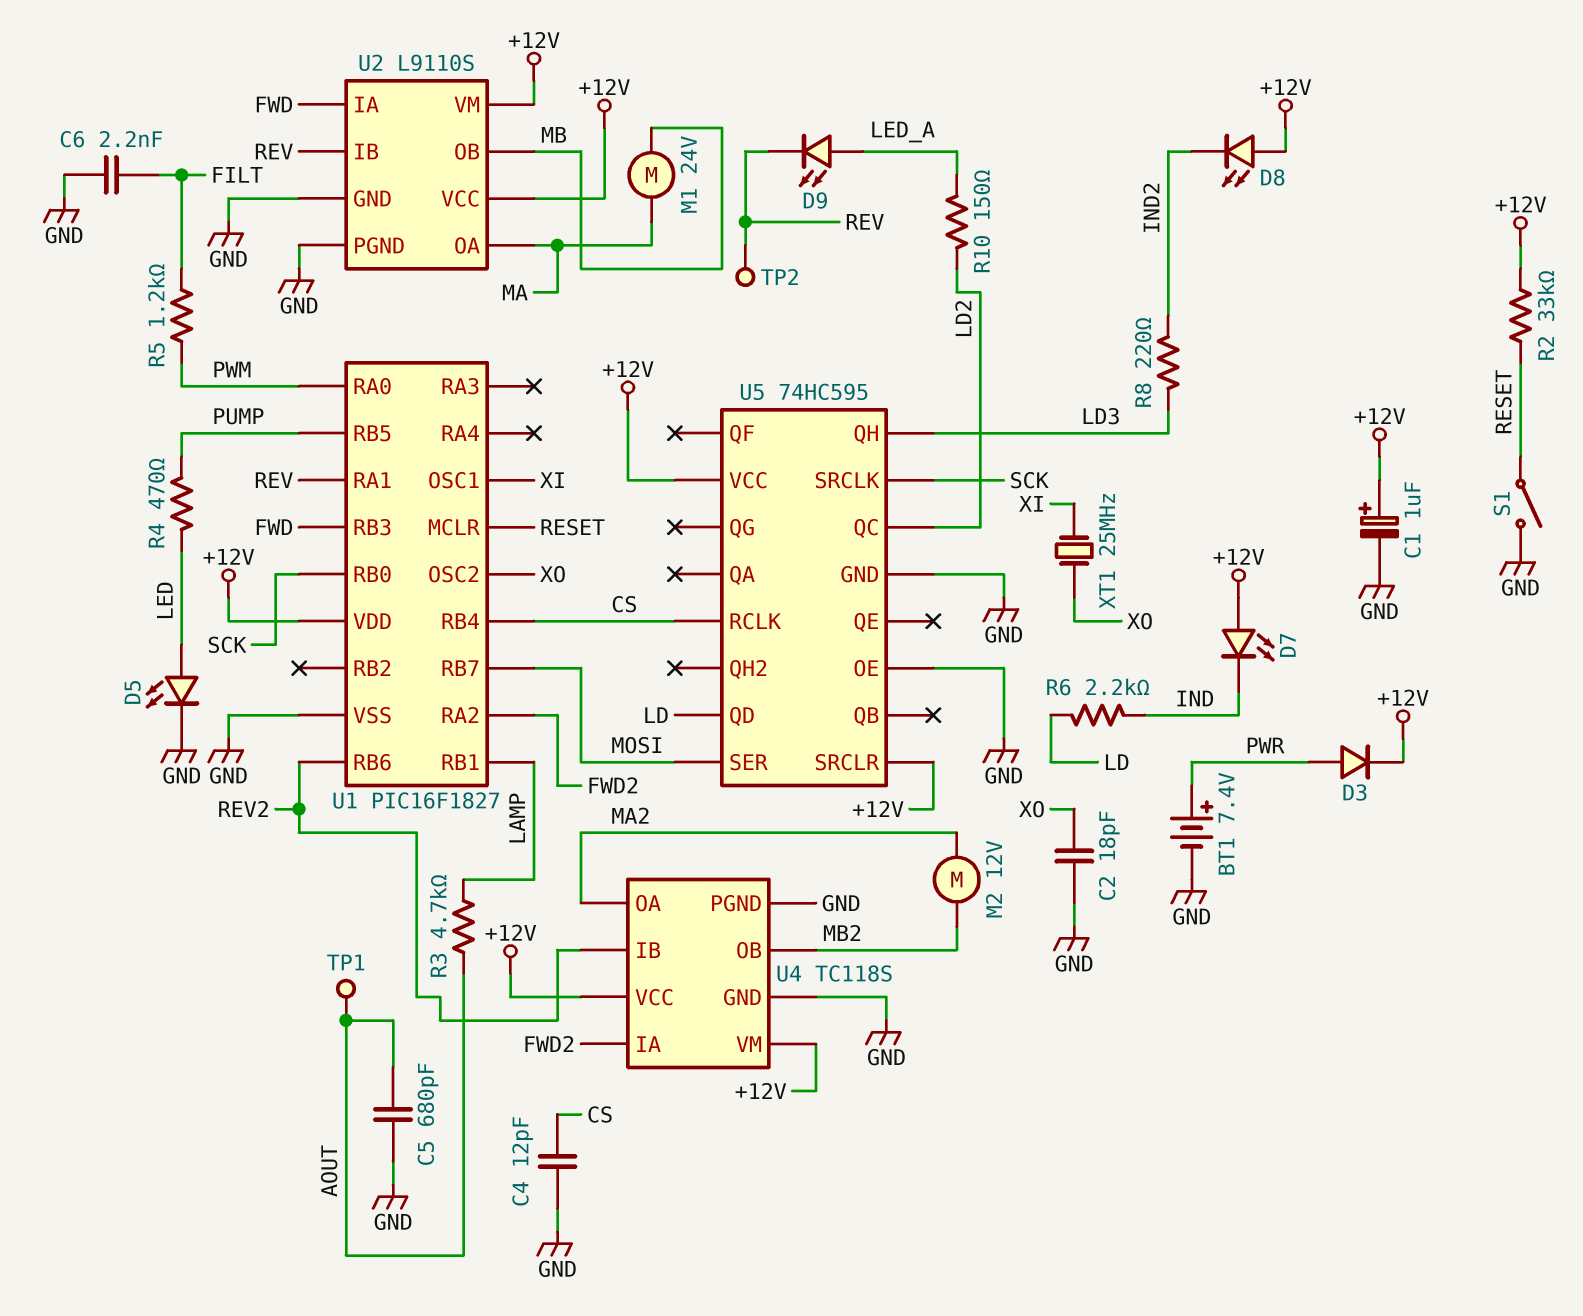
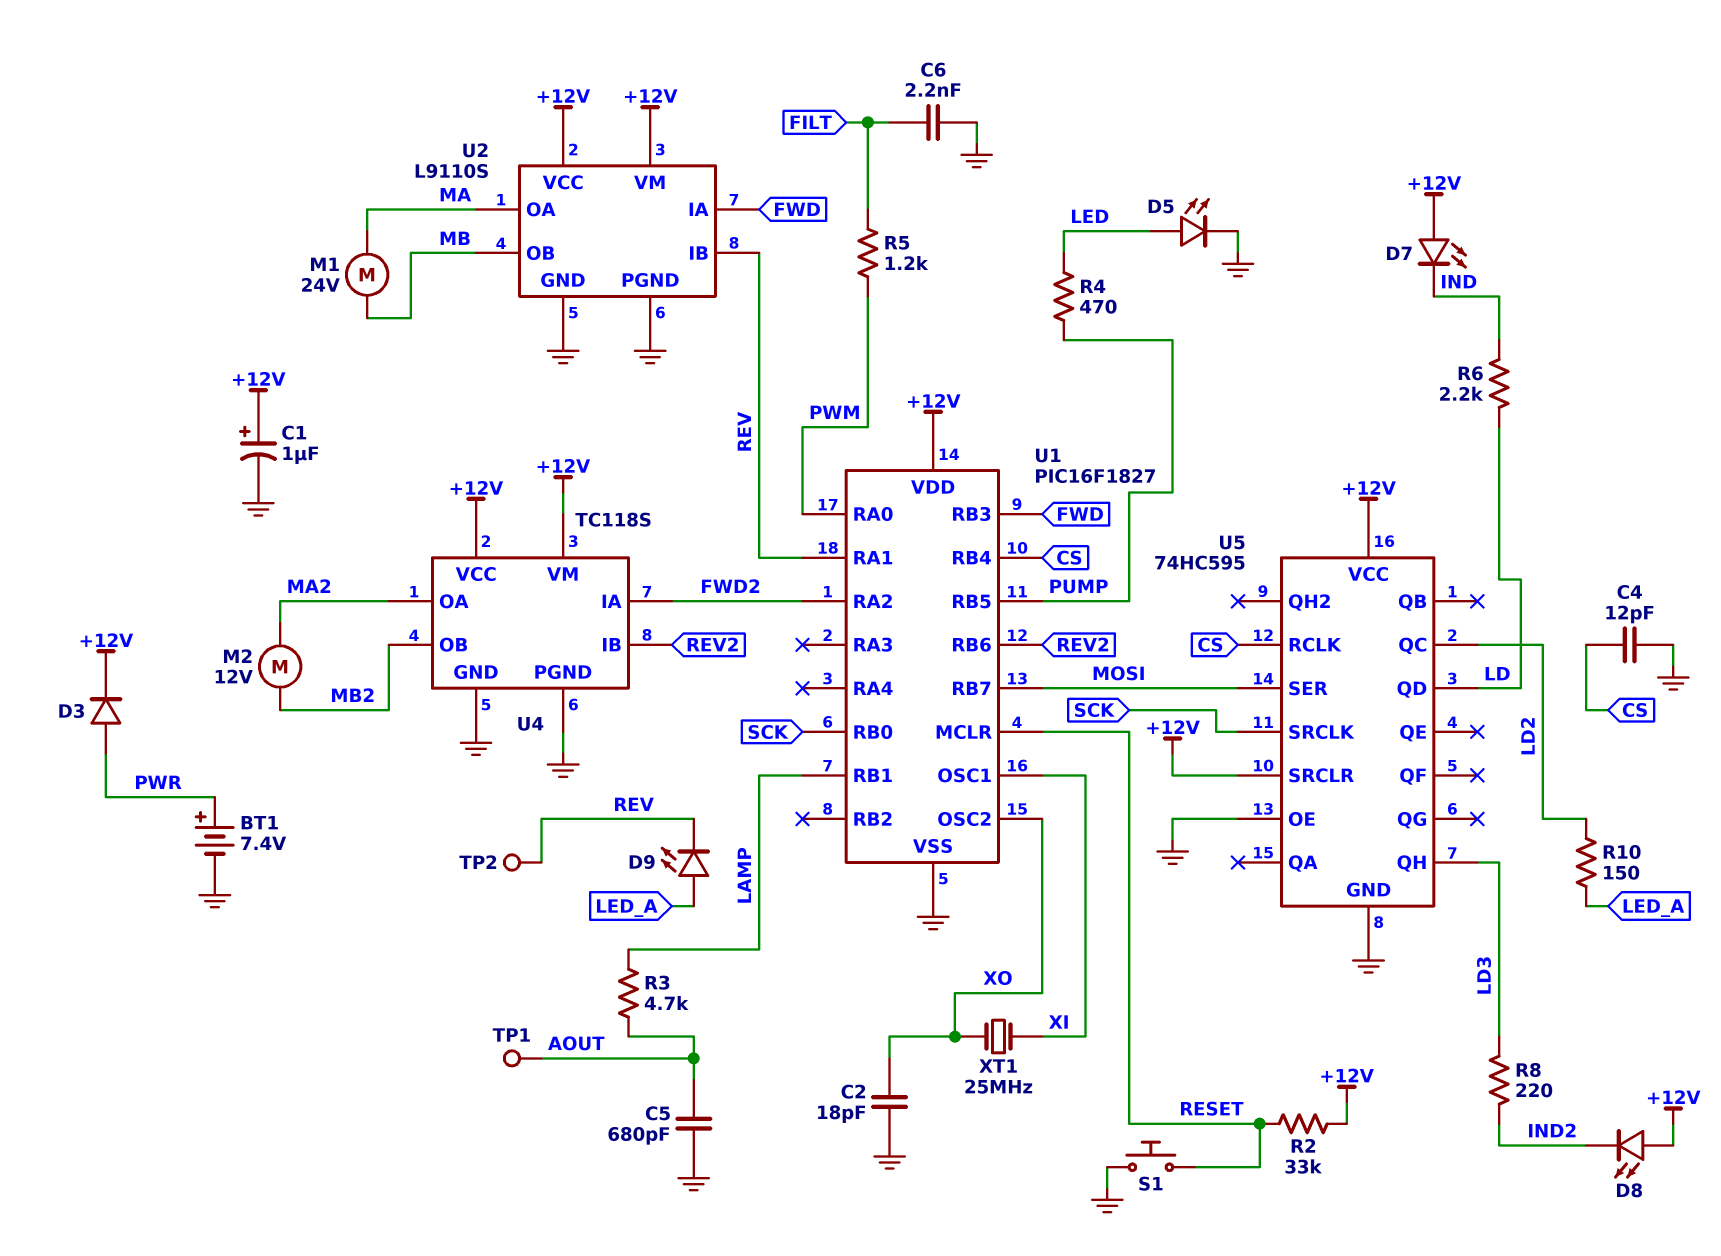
S1: switch (GND, RESET) -> button (GND, RESET)

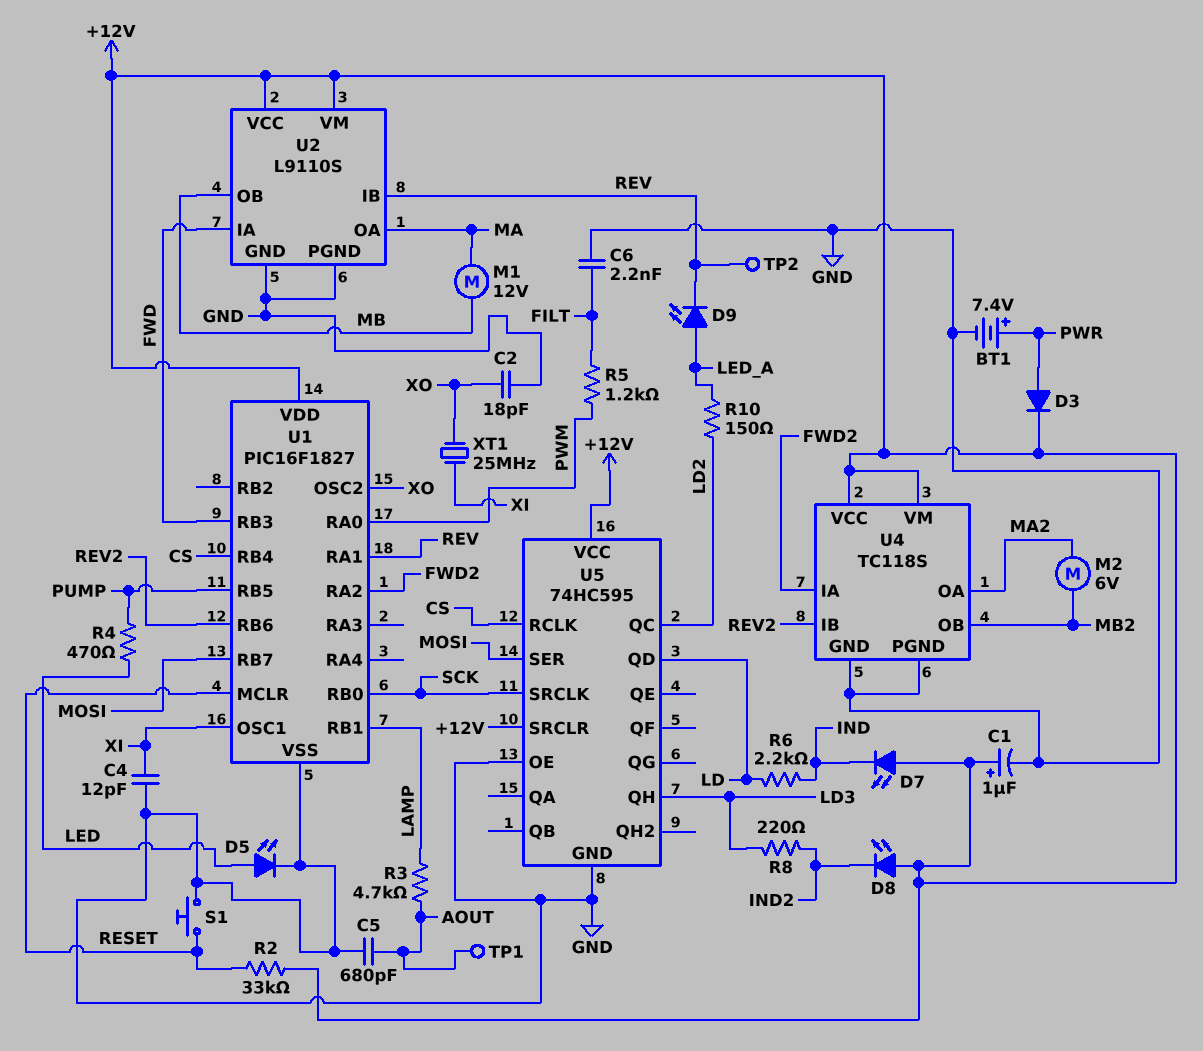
C4: 12pF (CS, GND) -> 12pF (GND, XI)
M1: motor 24V (MA, MB) -> motor 12V (MA, MB)
M2: motor 12V (MA2, MB2) -> motor 6V (MA2, MB2)

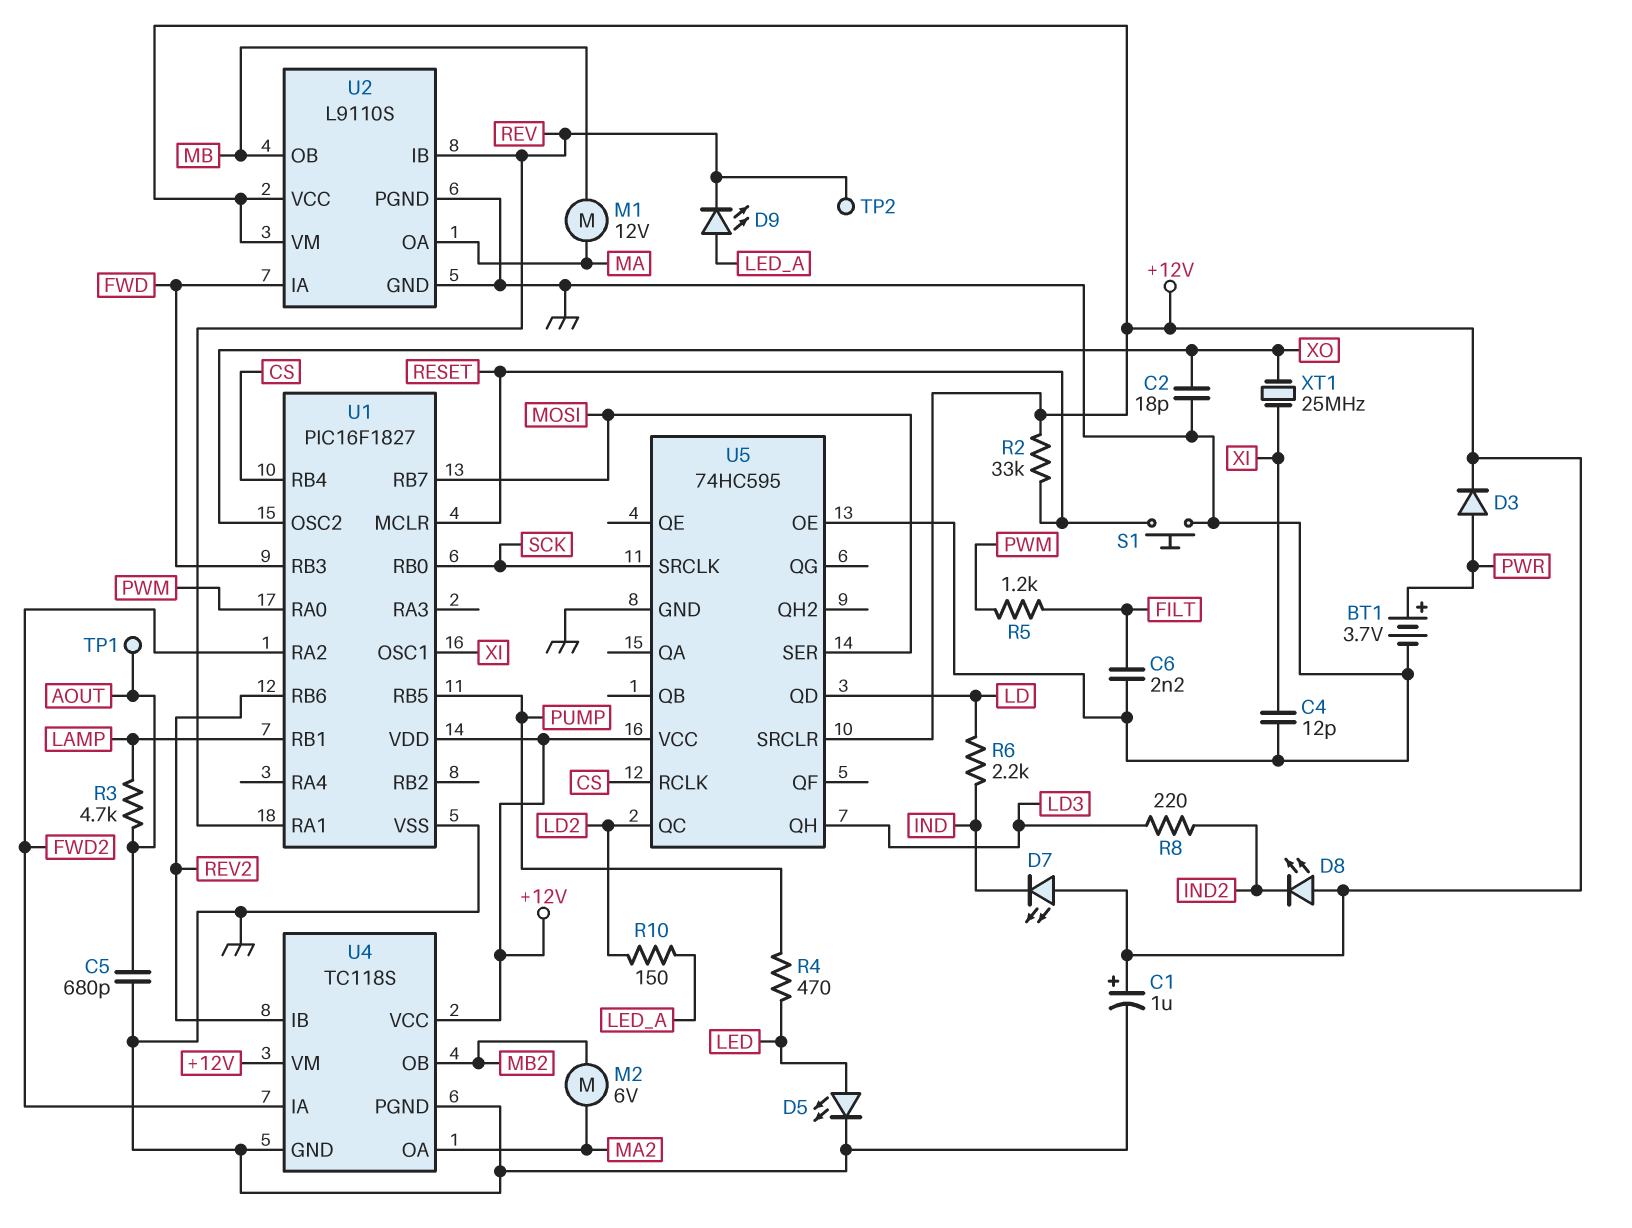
BT1: 7.4V (plus PWR, minus GND) -> 3.7V (plus PWR, minus GND)

